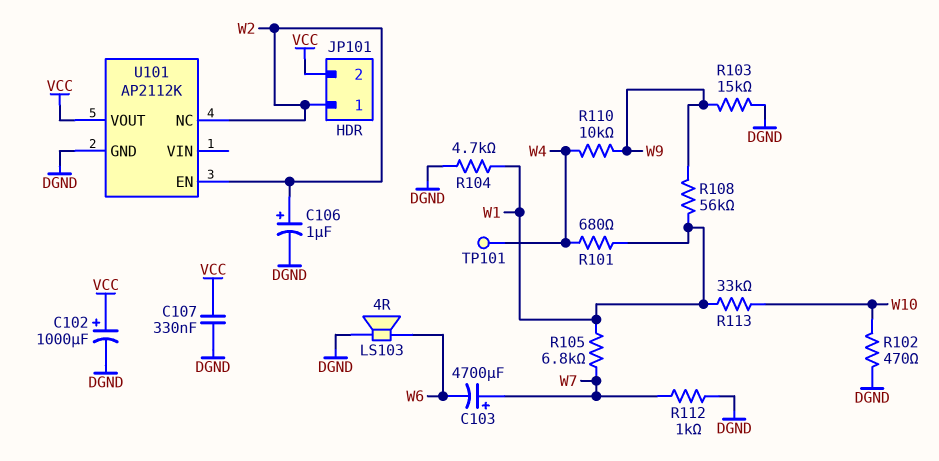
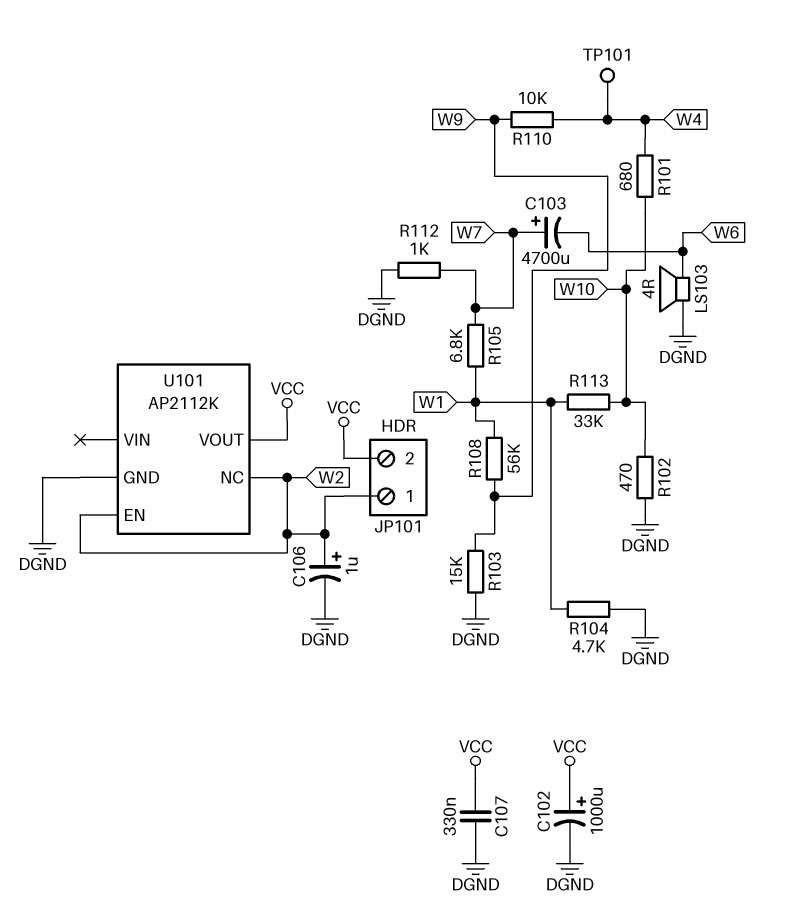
R101: 680 (W1, W4) -> 680 (W4, W10)

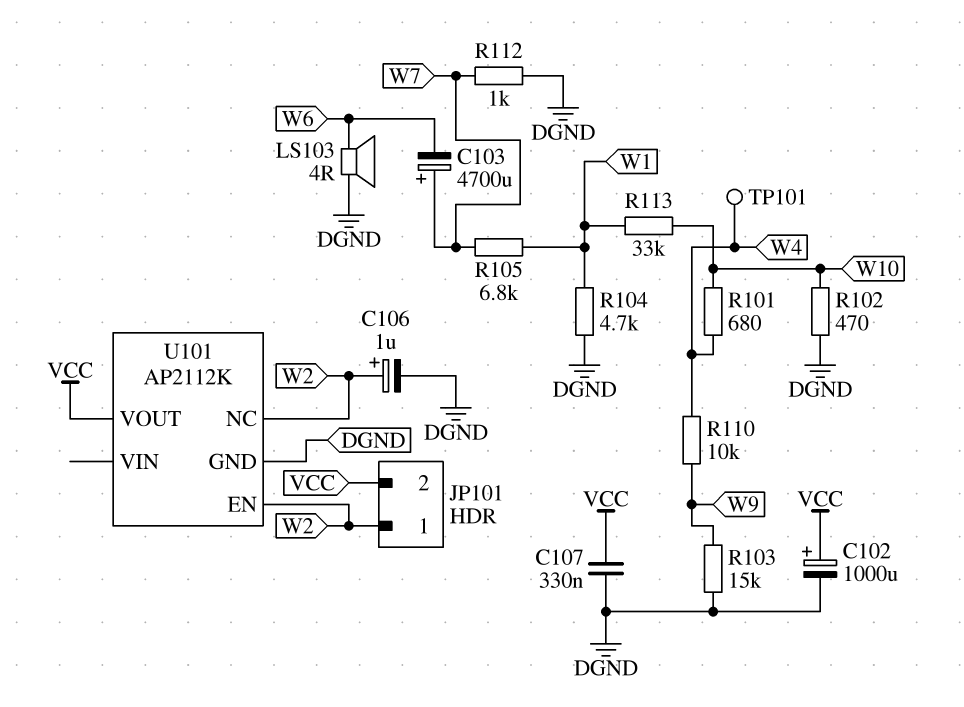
R108: 56k (W1, W9) -> none

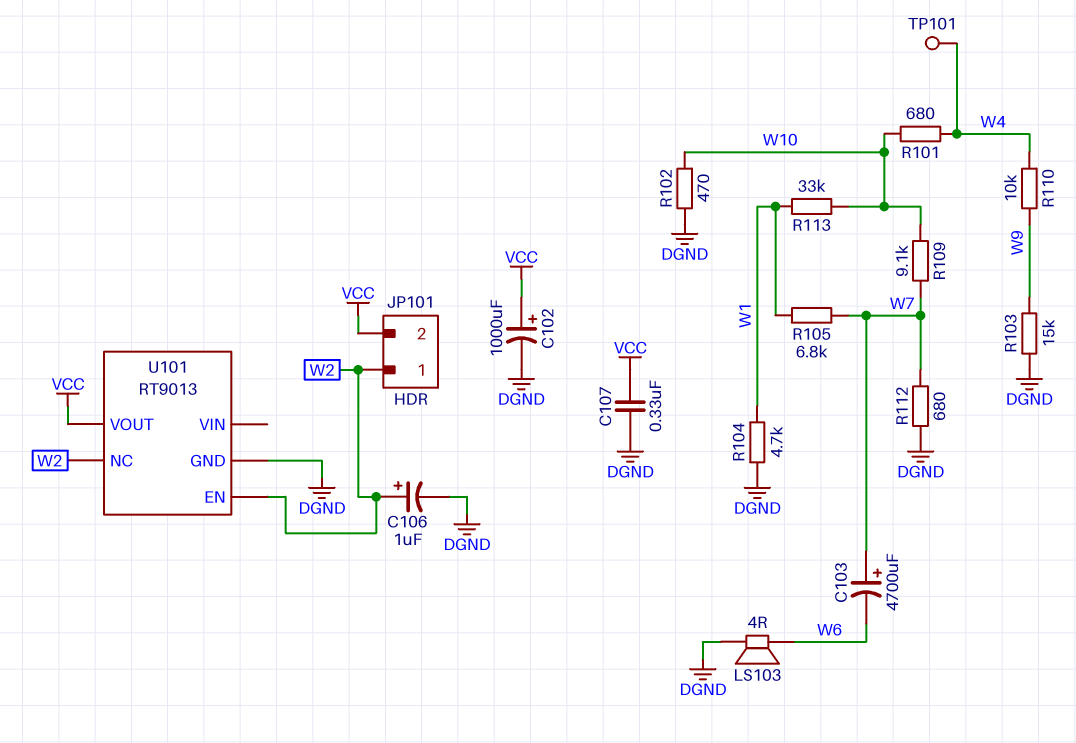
R109: none -> 9.1k (W7, W10)
R112: 1k (DGND, W7) -> 680 (DGND, W7)
U101: AP2112K -> RT9013

